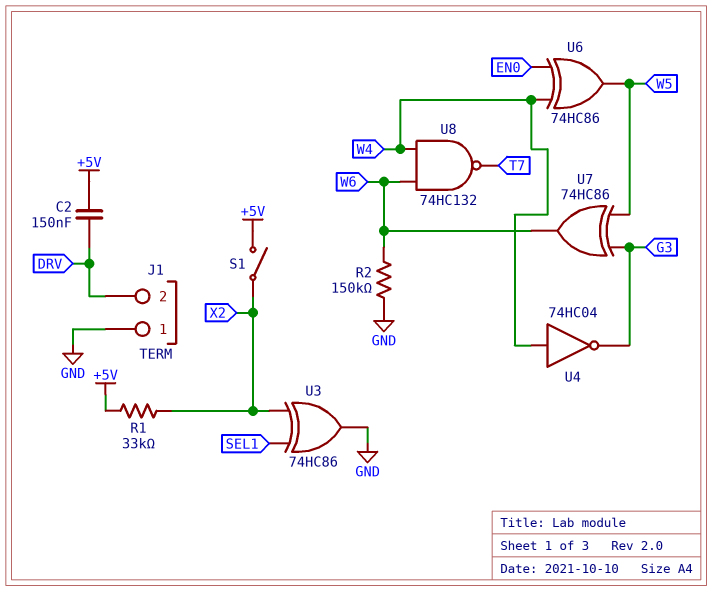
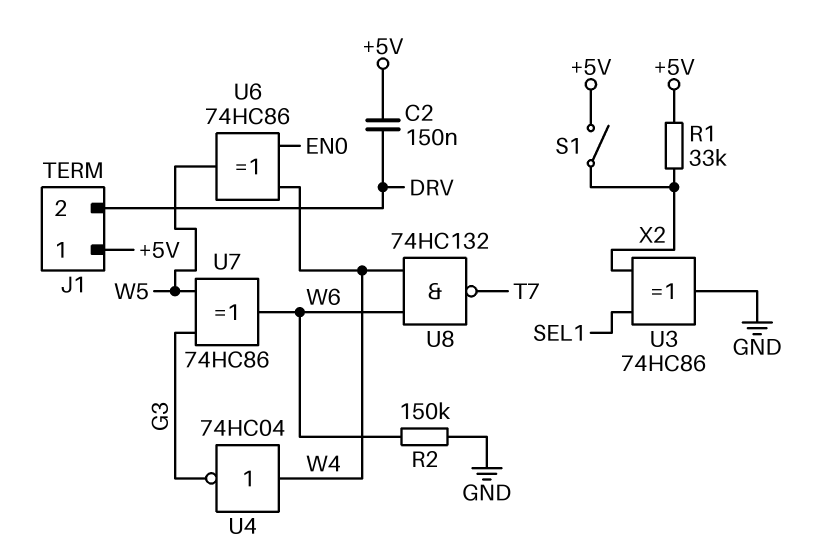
J1 pin 1: GND -> +5V

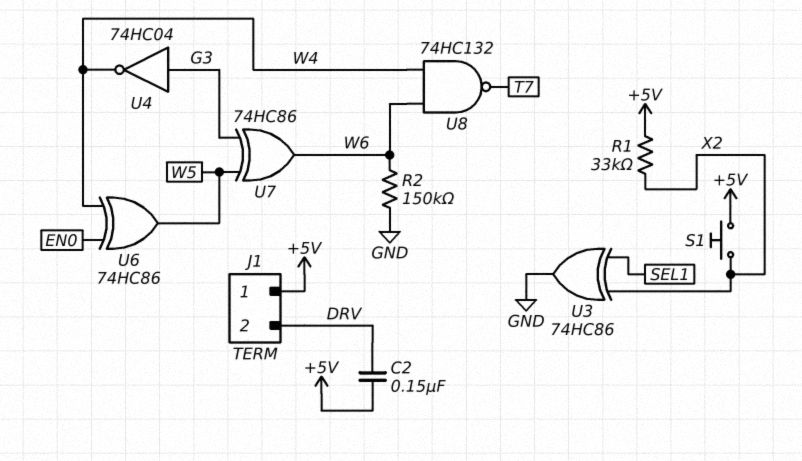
S1: switch (+5V, X2) -> button (+5V, X2)
U4: NOT 74HC04 (in W4, out G3) -> NOT 74HC04 (in G3, out W4)

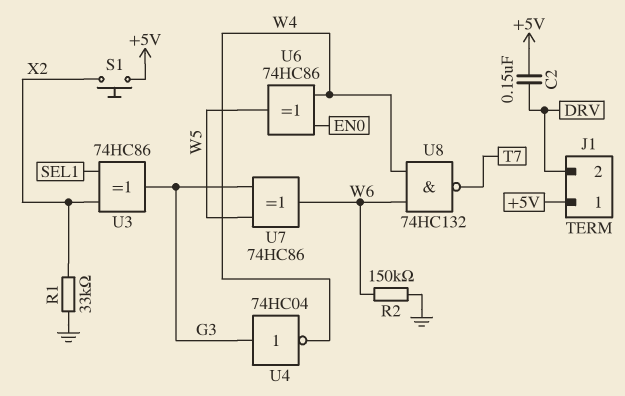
R1: 33k (+5V, X2) -> 33k (GND, X2)
U3: XOR 74HC86 (in SEL1, in X2, out GND) -> XOR 74HC86 (in SEL1, in X2, out G3)

